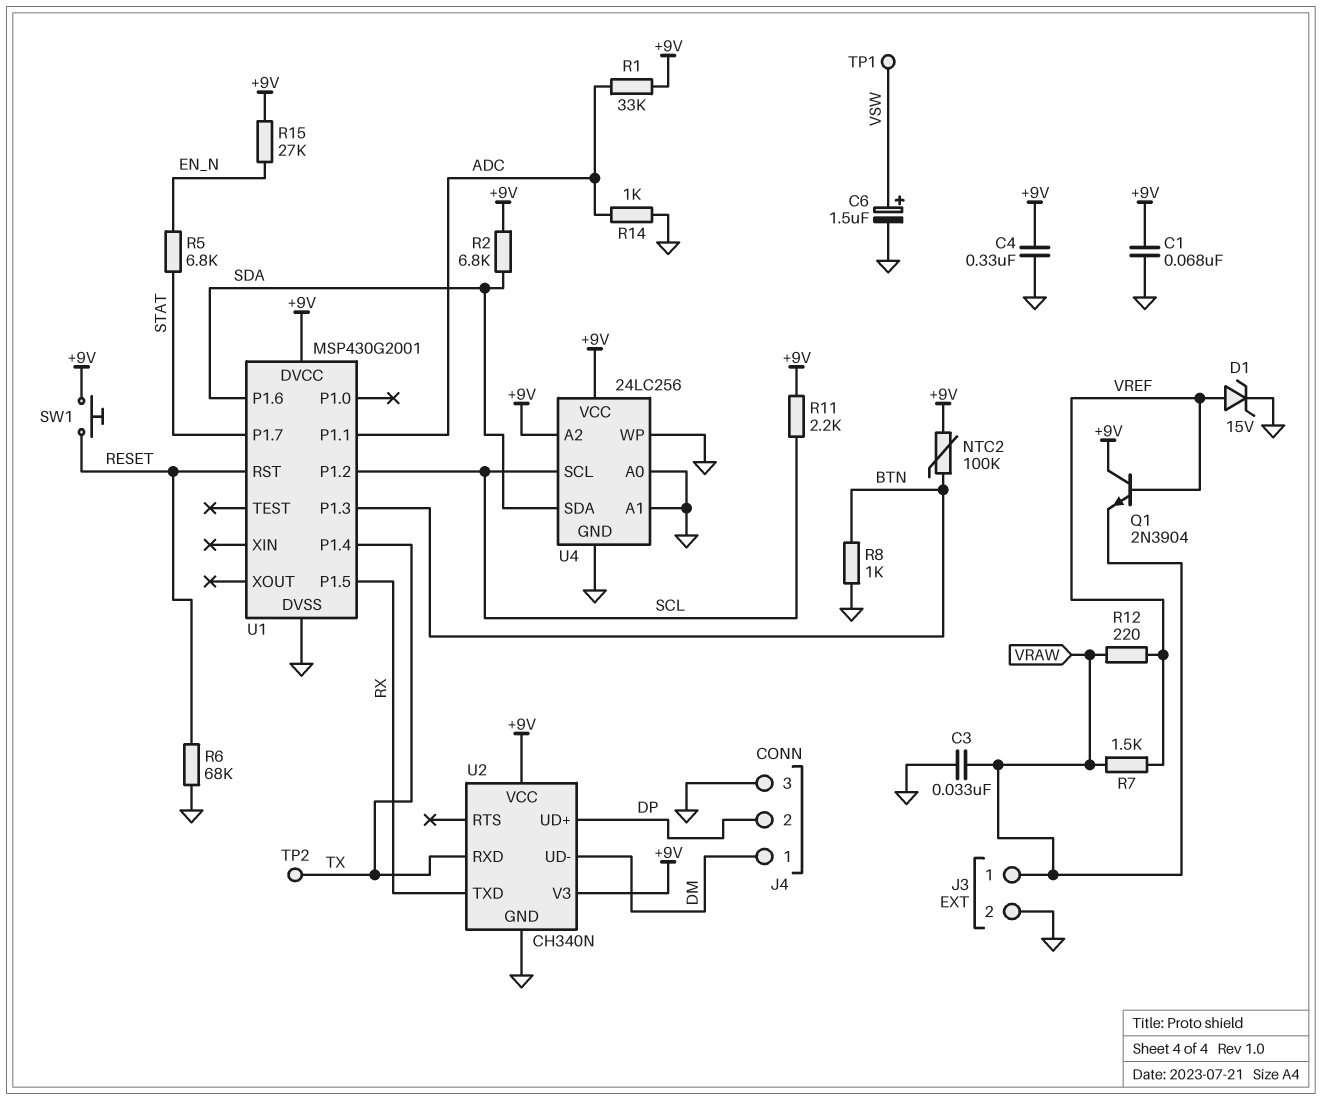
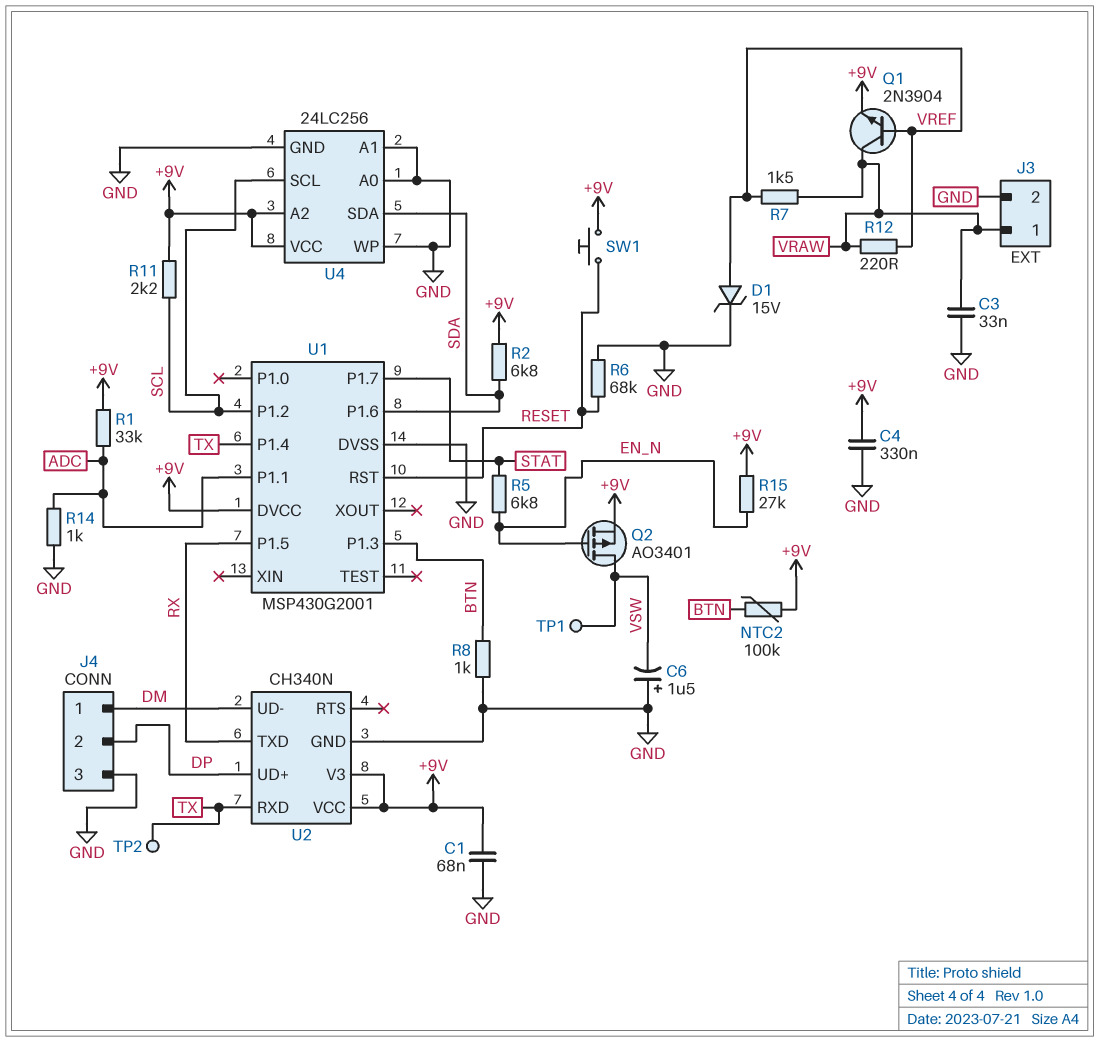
C6: 1.5uF (plus VSW, minus GND) -> 1.5uF (plus GND, minus VSW)
Q1: NPN 2N3904 (B VREF, C +9V, E VRAW) -> NPN 2N3904 (B VREF, C VRAW, E +9V)
Q2: none -> PMOS AO3401 (G EN_N, D VSW, S +9V)

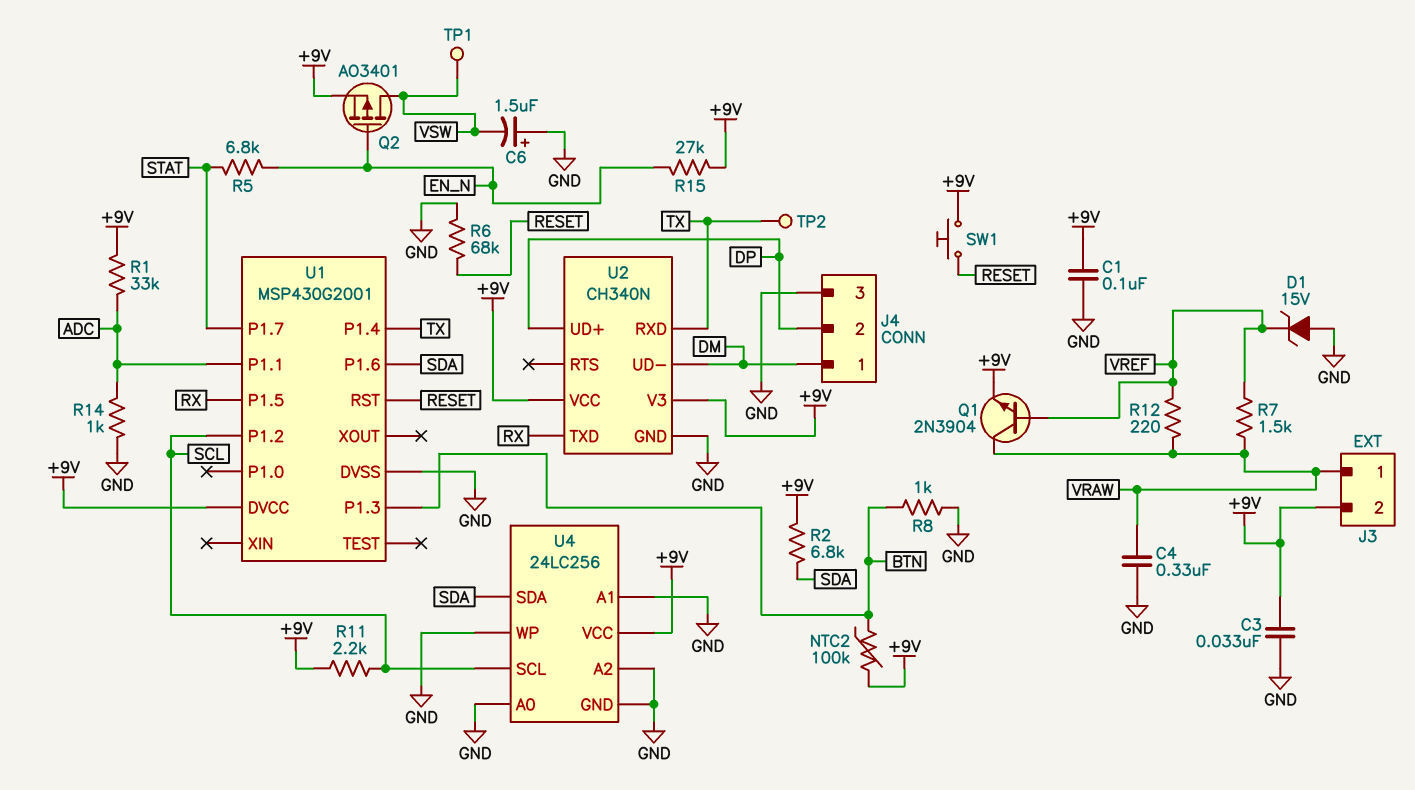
C1: 68nF (+9V, GND) -> 100nF (+9V, GND)
C3: 33nF (GND, VRAW) -> 33nF (+9V, GND)
C4: 330nF (+9V, GND) -> 330nF (GND, VRAW)
D1: zener 15V (A VREF, K GND) -> zener 15V (A GND, K VREF)
J3 pin 2: GND -> +9V
U4 pin A2: +9V -> GND

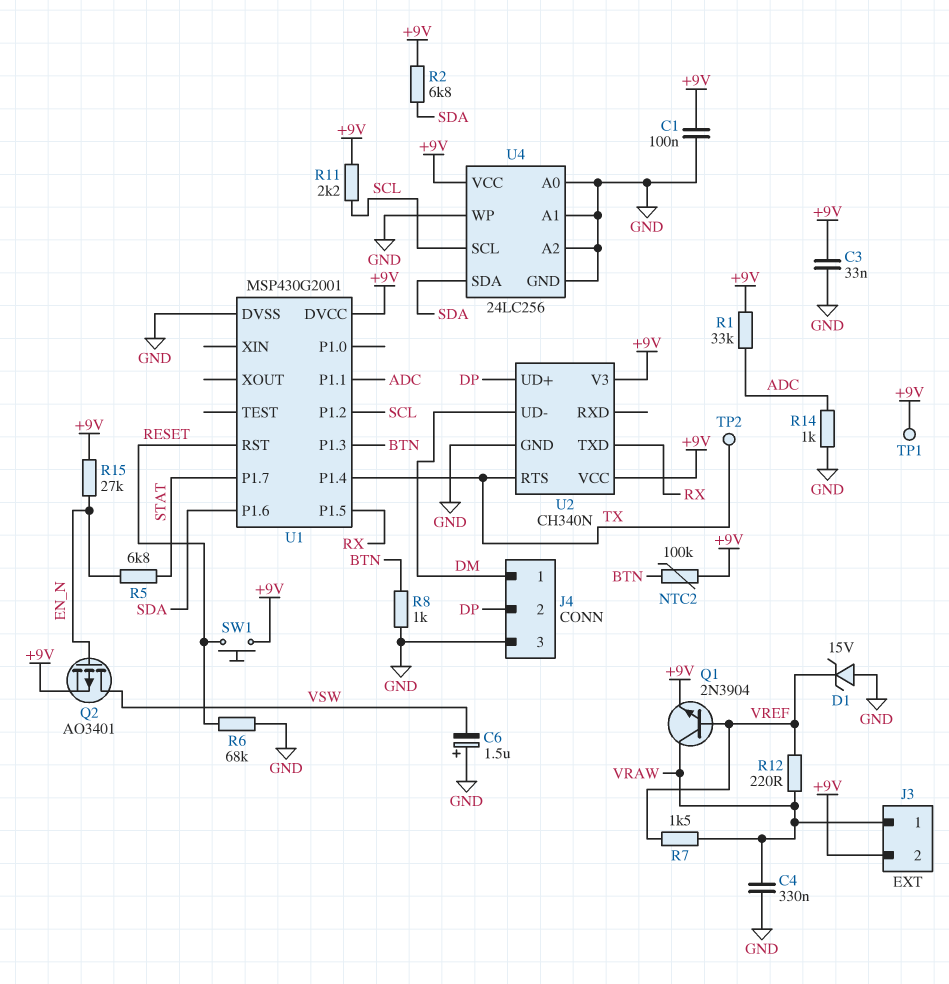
TP1: test point (VSW) -> test point (+9V)
U2 pin RTS: none -> TX
U2 pin RXD: TX -> none

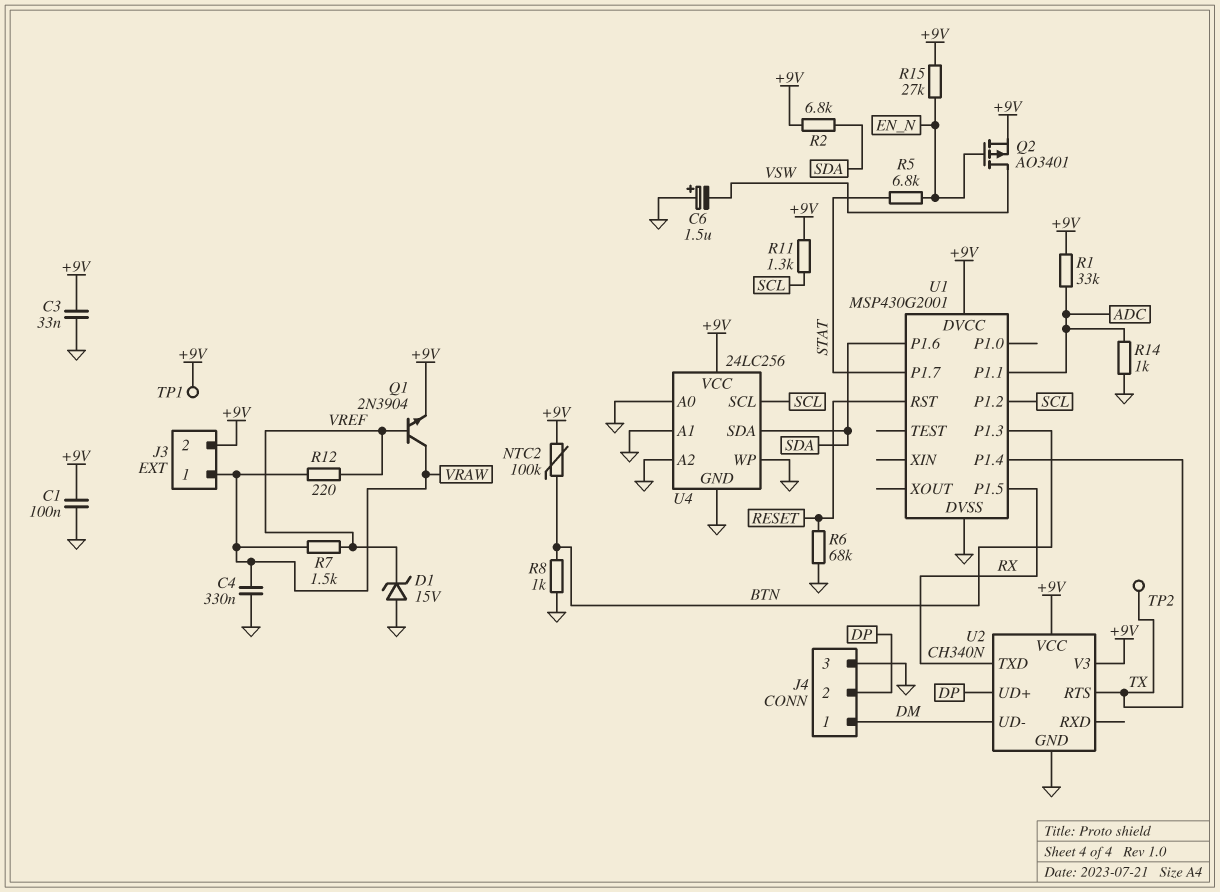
R11: 2.2k (+9V, SCL) -> 1.3k (+9V, SCL)
SW1: button (+9V, RESET) -> none

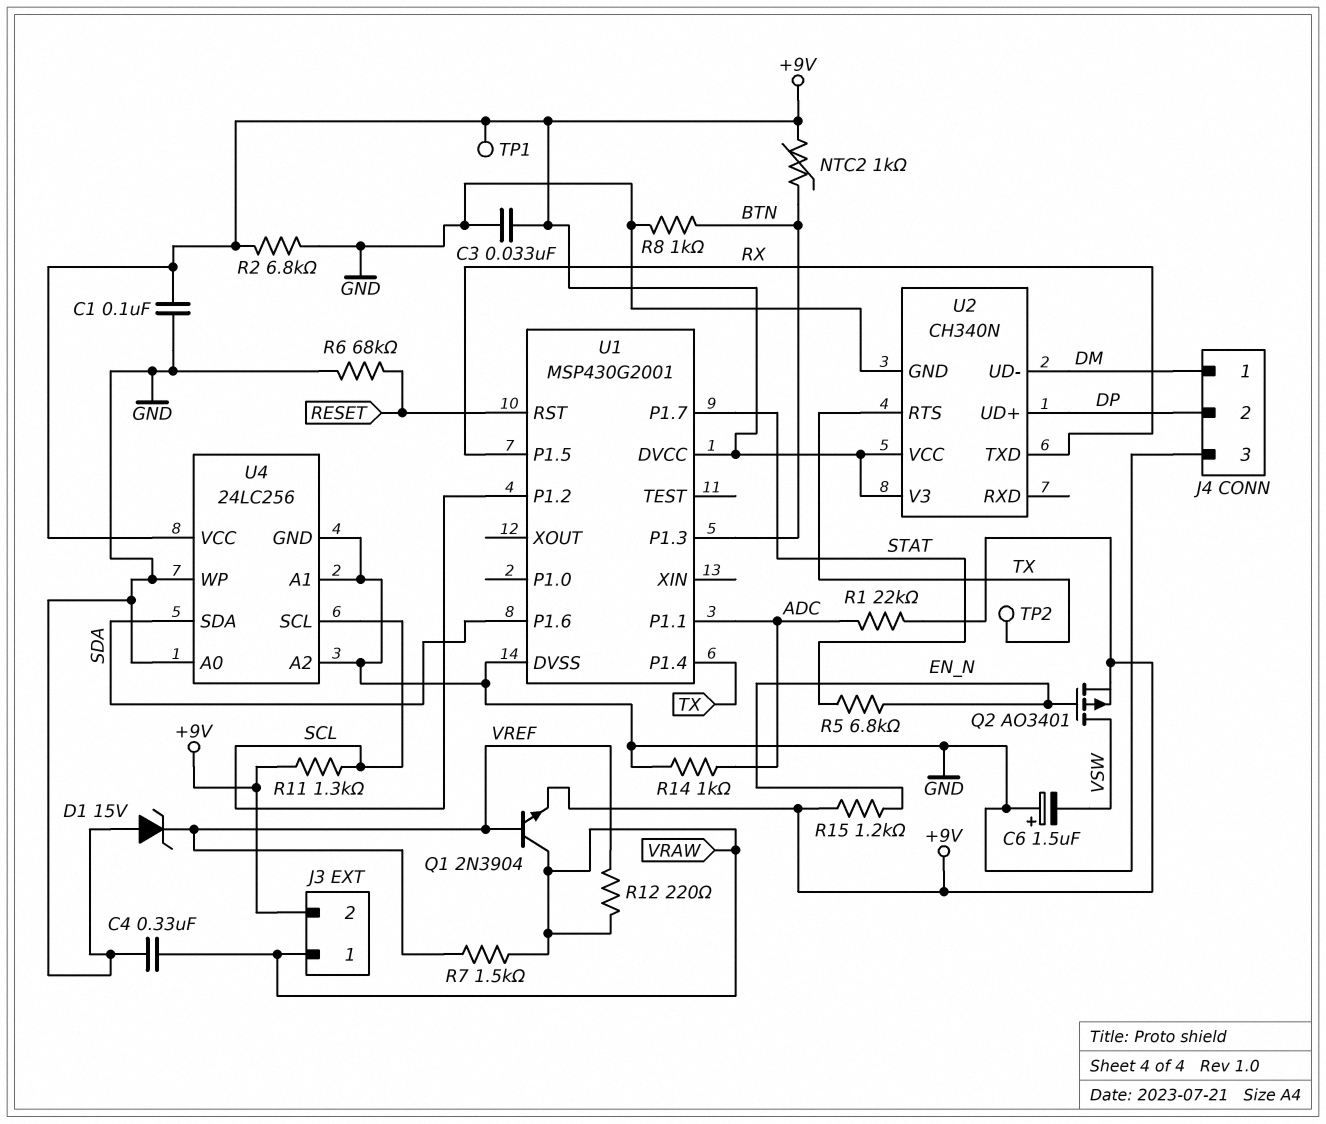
NTC2: 100k (+9V, BTN) -> 1k (+9V, BTN)
R1: 33k (+9V, ADC) -> 22k (+9V, ADC)
R2: 6.8k (+9V, SDA) -> 6.8k (+9V, GND)
R15: 27k (+9V, EN_N) -> 1.2k (+9V, EN_N)

